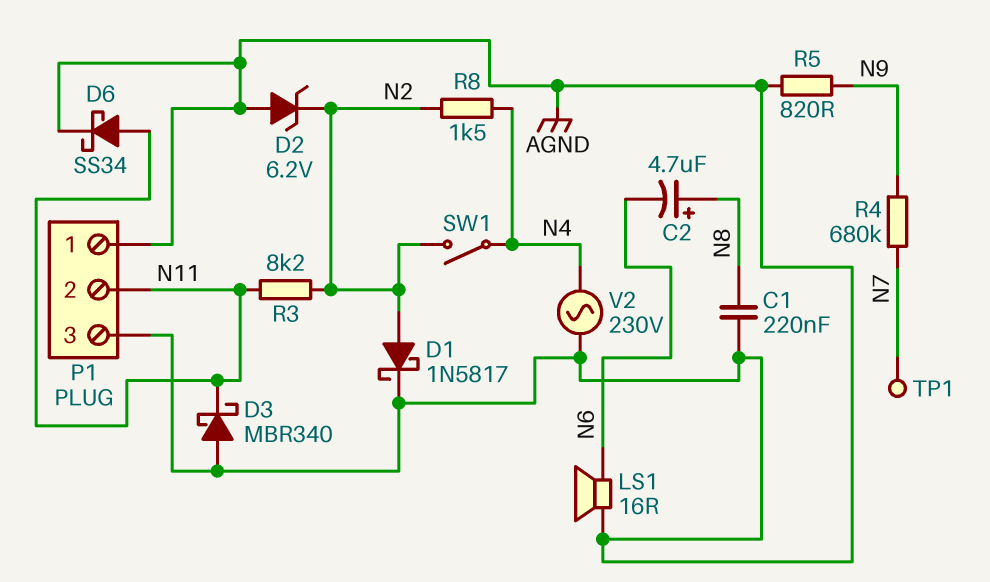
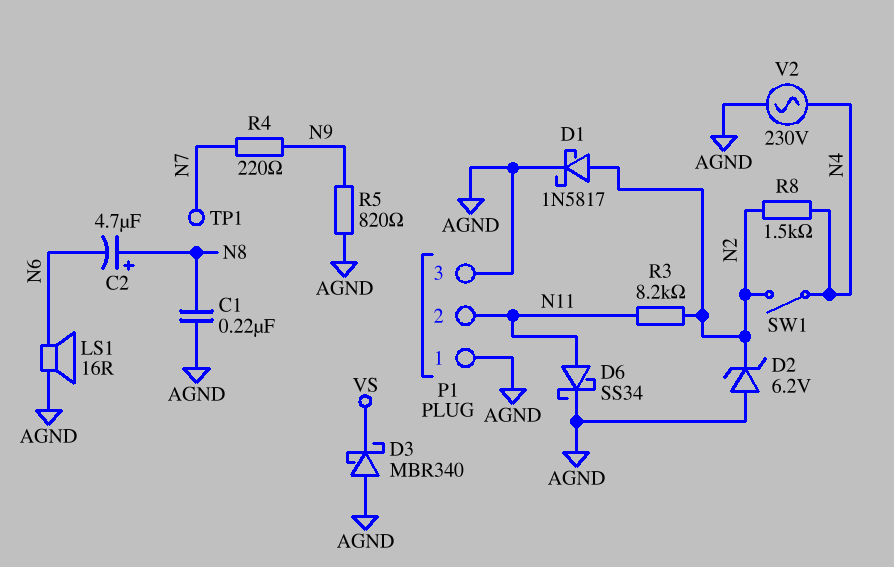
D3: schottky MBR340 (A AGND, K N11) -> schottky MBR340 (A AGND, K VS)
R4: 680k (N7, N9) -> 220 (N7, N9)

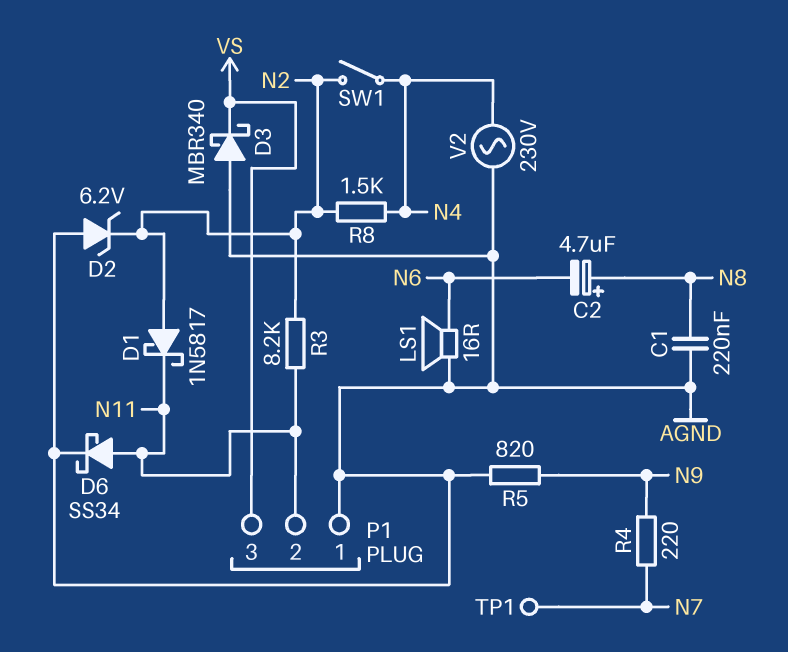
D1: schottky 1N5817 (A N2, K AGND) -> schottky 1N5817 (A N2, K N11)
P1 pin 3: AGND -> VS

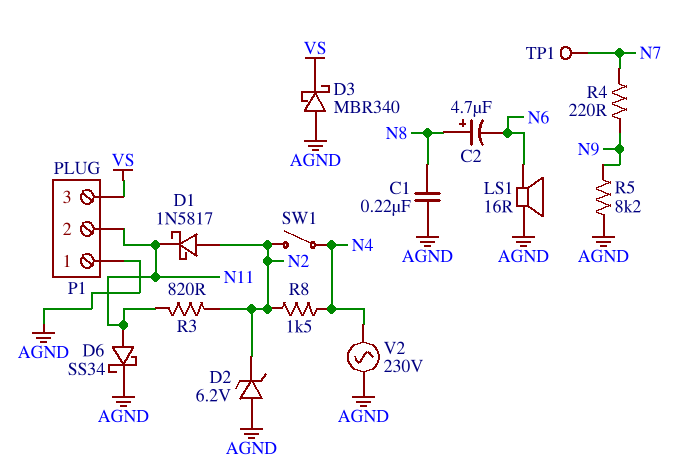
R3: 8.2k (N2, N11) -> 820 (N2, N11)
R5: 820 (AGND, N9) -> 8.2k (AGND, N9)

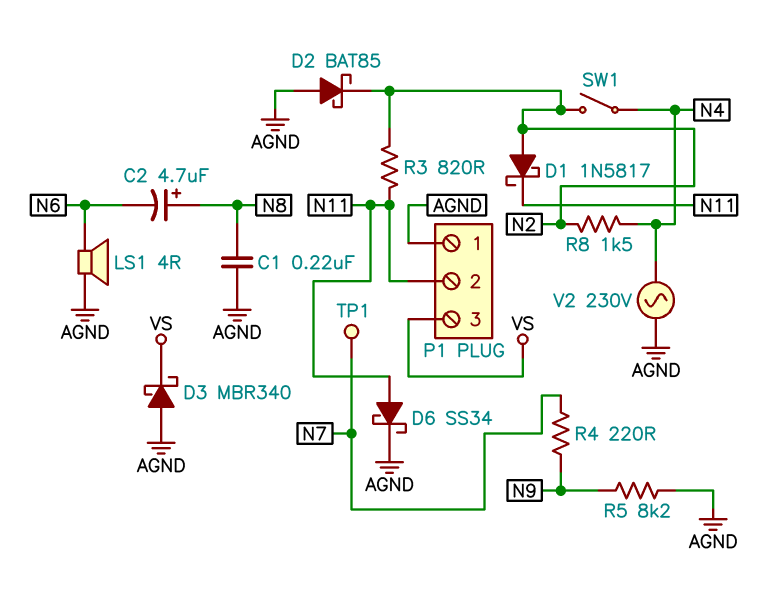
D2: zener 6.2V (A AGND, K N2) -> schottky BAT85 (A AGND, K N2)
LS1: speaker 16R (AGND, N6) -> speaker 4R (AGND, N6)

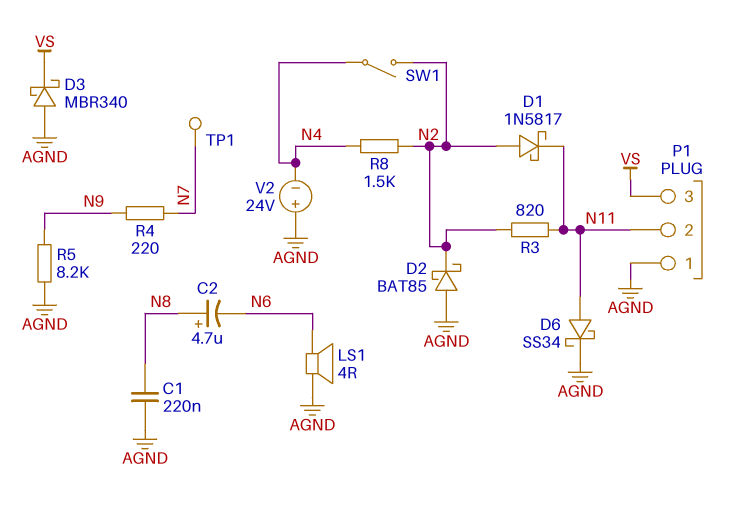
V2: AC 230V (AGND, N4) -> 24V (plus AGND, minus N4)

